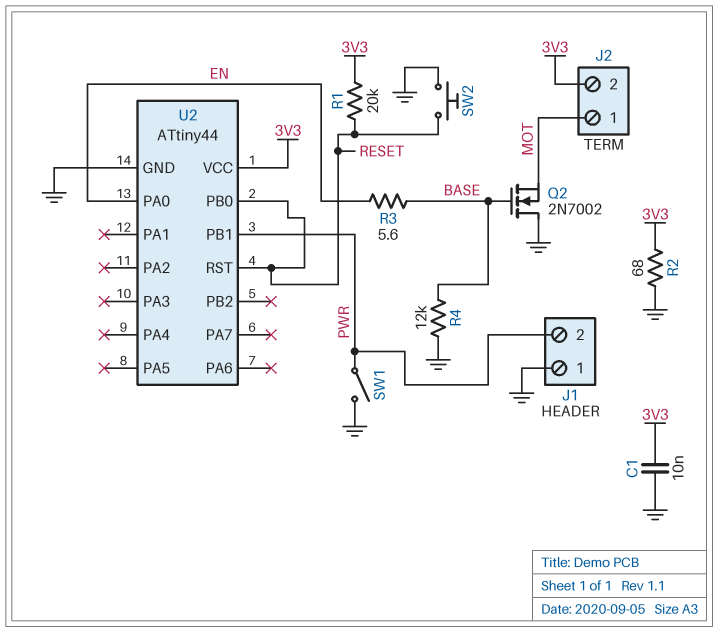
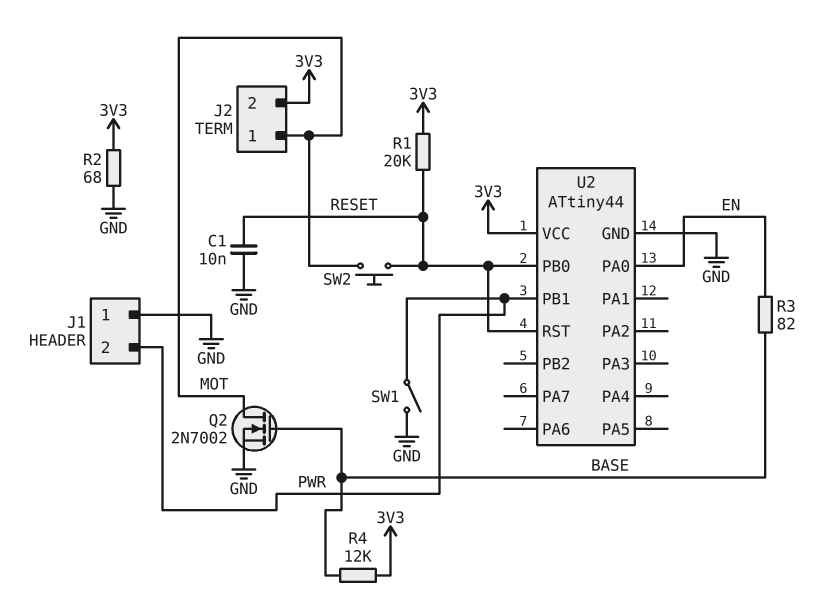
C1: 10nF (3V3, GND) -> 10nF (GND, RESET)
Q2: NMOS 2N7002 (G BASE, D GND, S MOT) -> NMOS 2N7002 (G BASE, D MOT, S GND)
R3: 5.6 (BASE, EN) -> 82 (BASE, EN)
R4: 12k (BASE, GND) -> 12k (3V3, BASE)
SW2: button (GND, RESET) -> button (MOT, RESET)

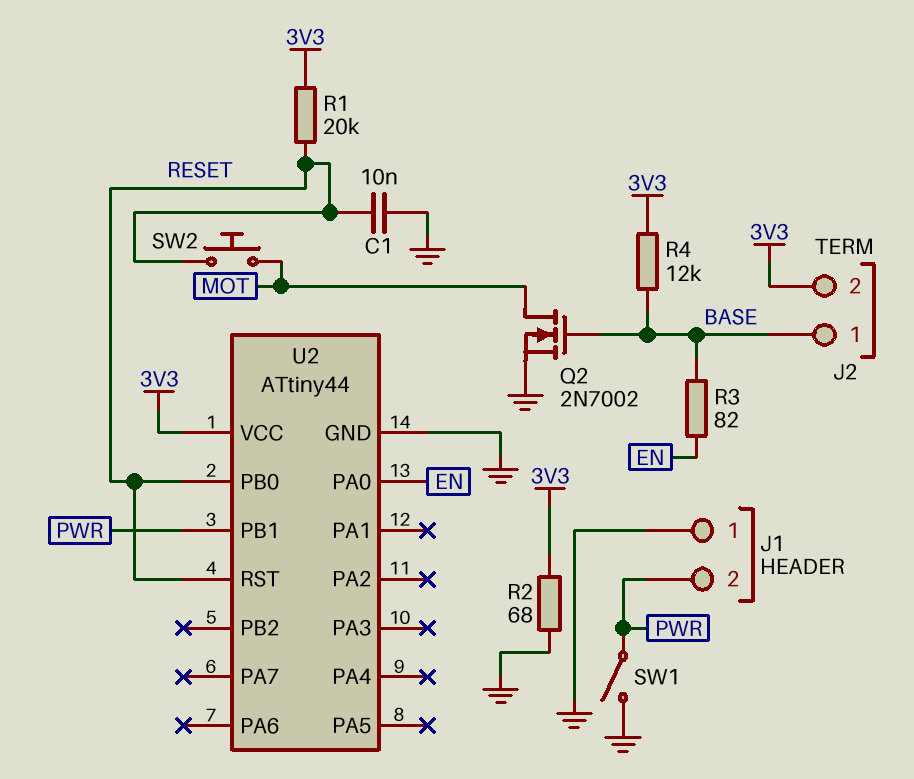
J2 pin 1: MOT -> BASE

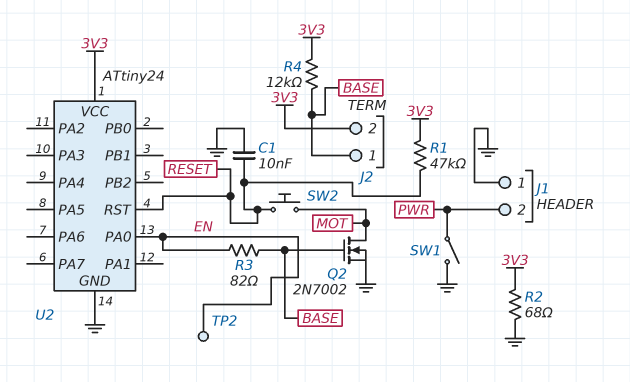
R1: 20k (3V3, RESET) -> 47k (3V3, RESET)
TP2: none -> test point (EN)
U2: ATtiny44 -> ATtiny24
U2 pin PB0: RESET -> none
U2 pin PB1: PWR -> none

